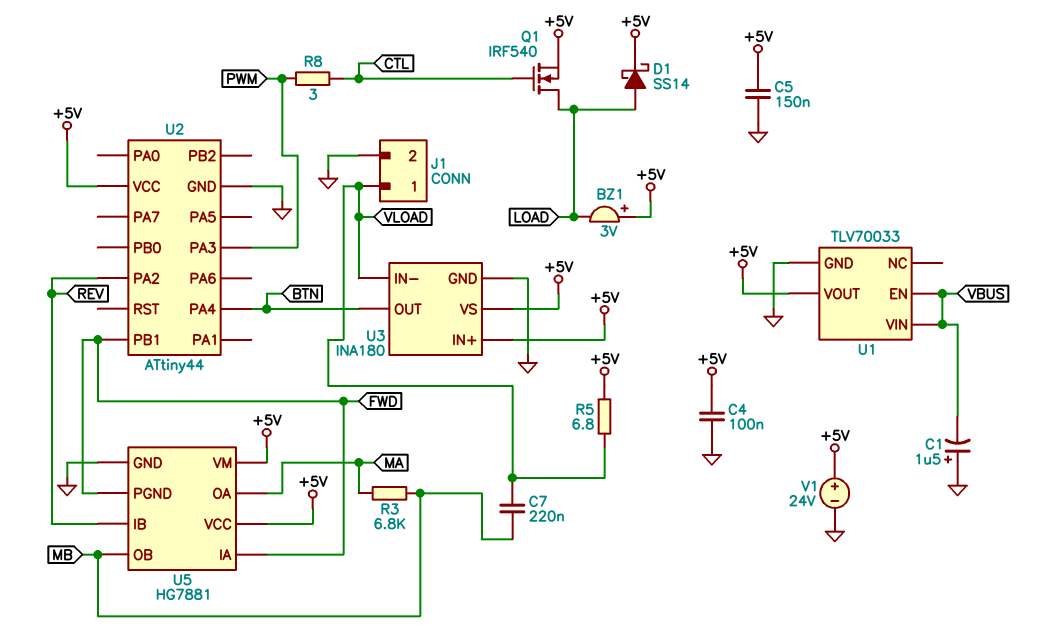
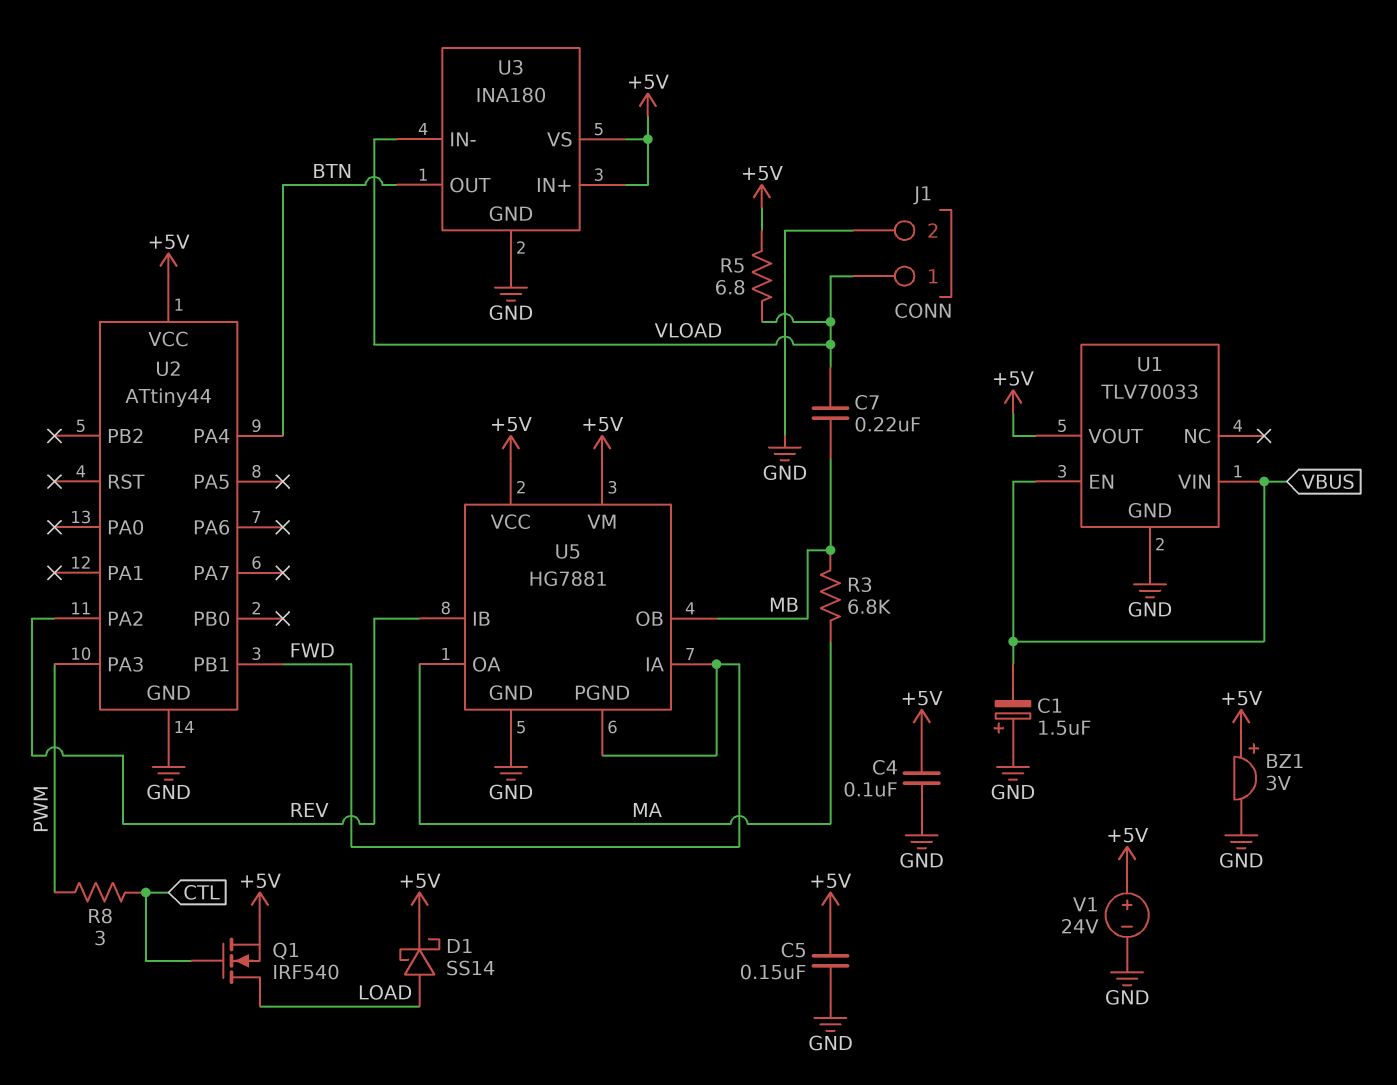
BZ1: buzzer 3V (plus +5V, minus LOAD) -> buzzer 3V (plus +5V, minus GND)

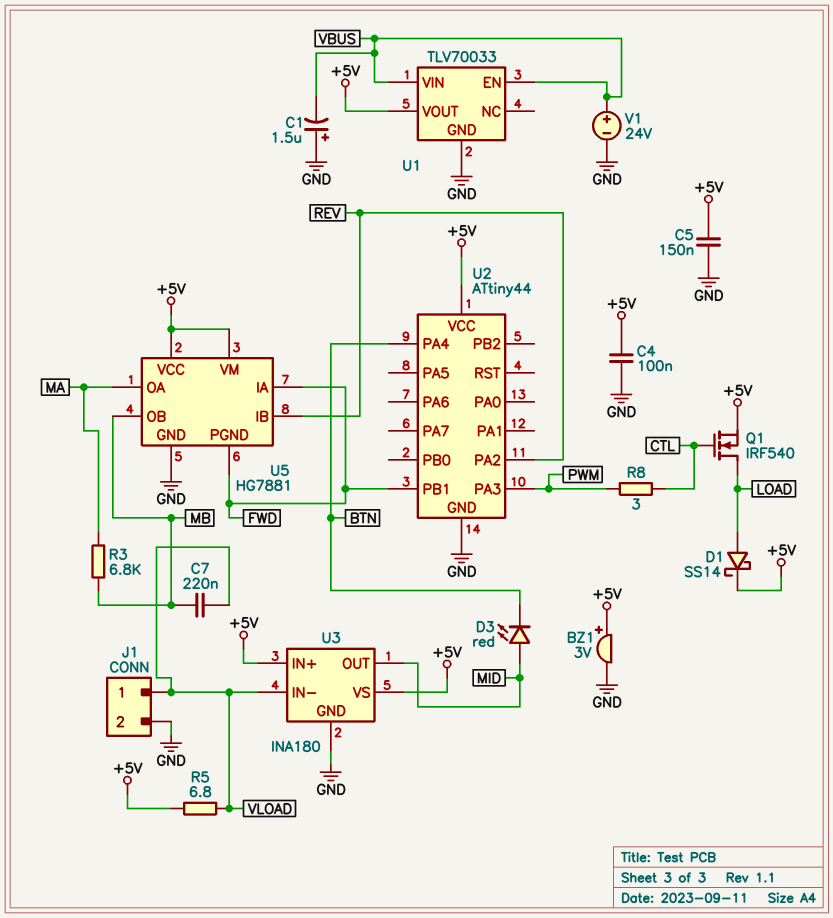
D3: none -> LED red (A MID, K BTN)
U3 pin OUT: BTN -> MID
V1: 24V (plus +5V, minus GND) -> 24V (plus VBUS, minus GND)

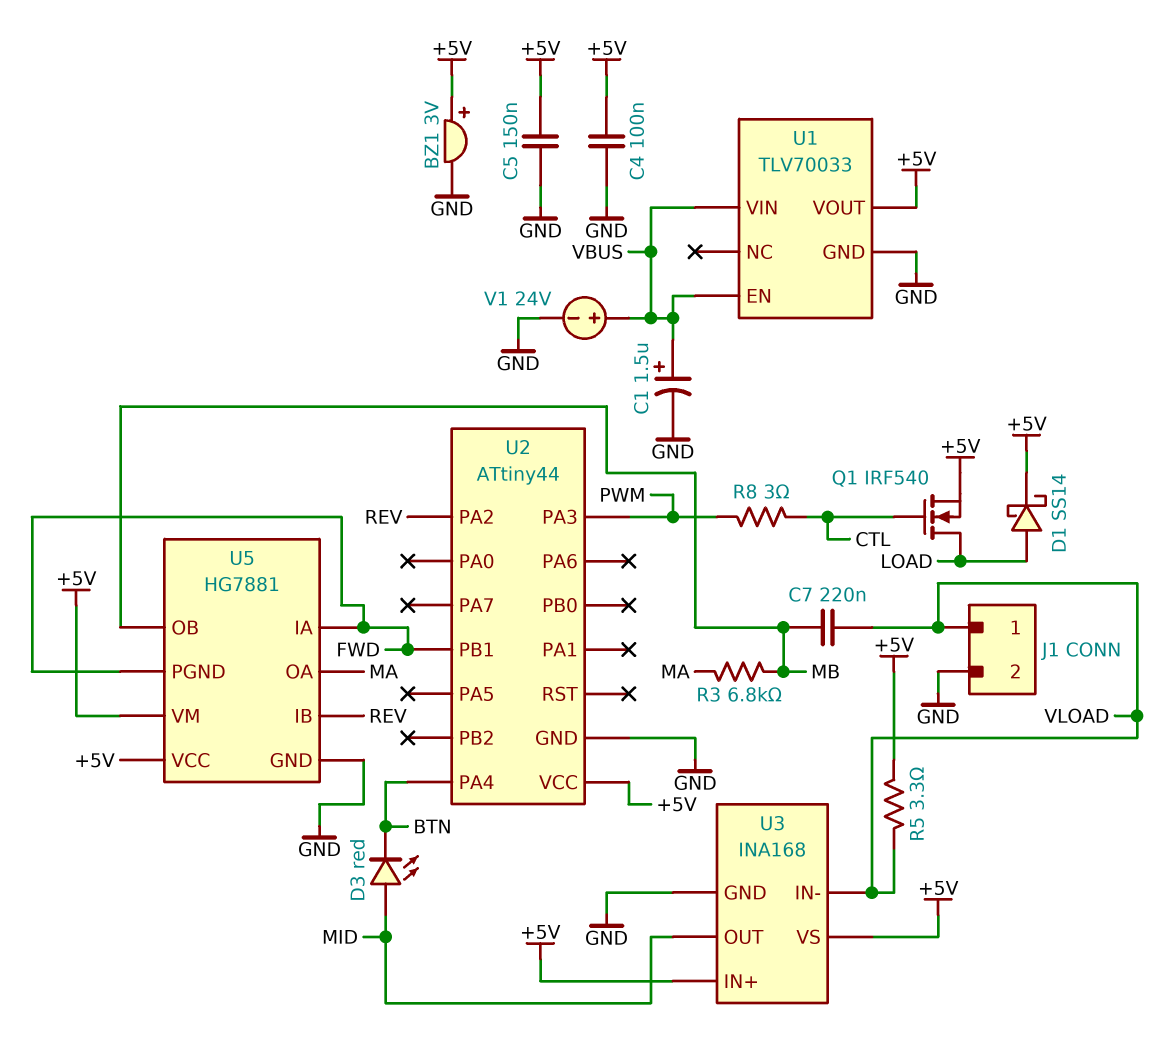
C1: 1.5uF (plus GND, minus VBUS) -> 1.5uF (plus VBUS, minus GND)
R5: 6.8 (+5V, VLOAD) -> 3.3 (+5V, VLOAD)
U3: INA180 -> INA168

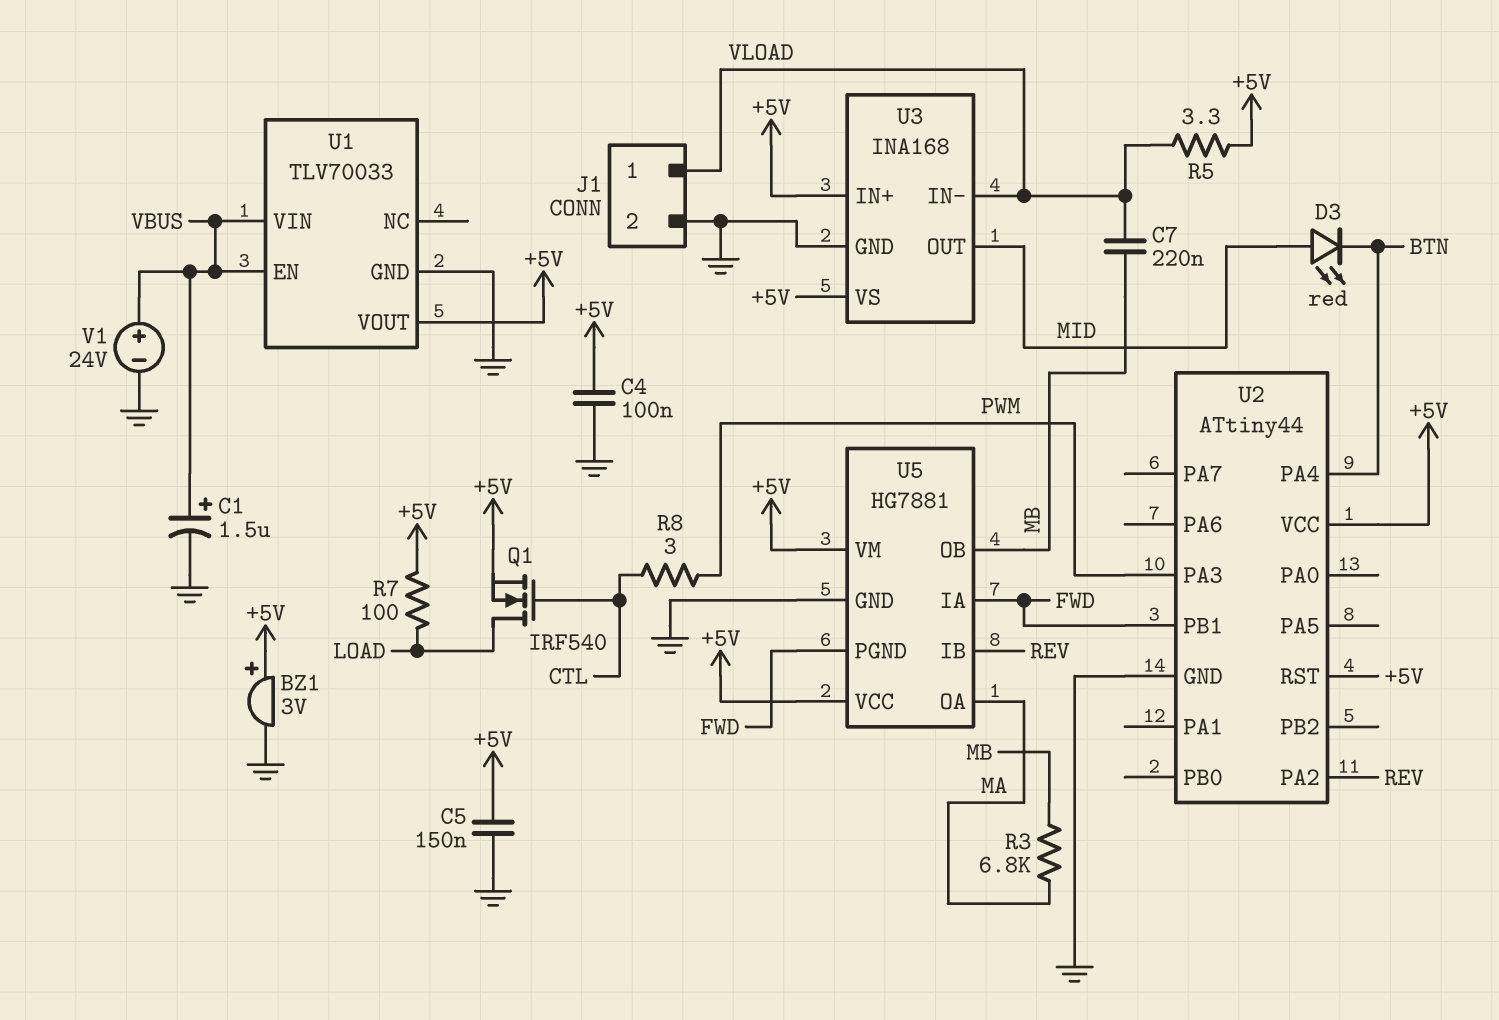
D1: schottky SS14 (A LOAD, K +5V) -> none
R7: none -> 100 (+5V, LOAD)
U2 pin RST: none -> +5V

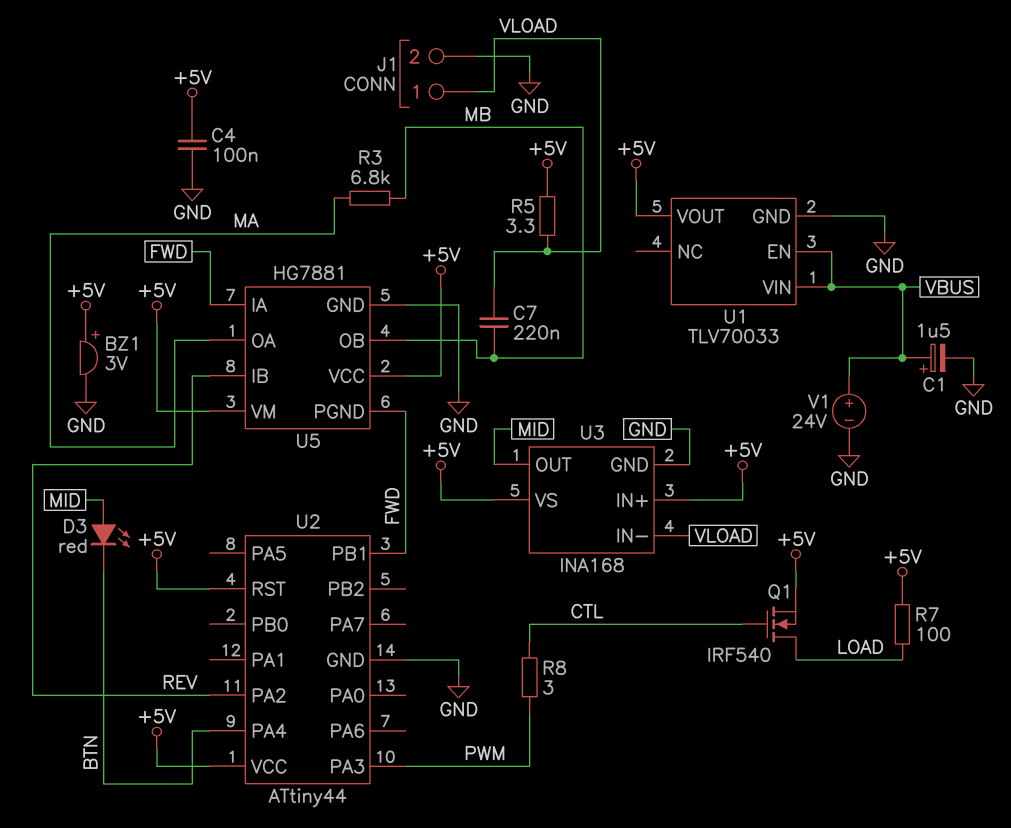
C5: 150nF (+5V, GND) -> none

